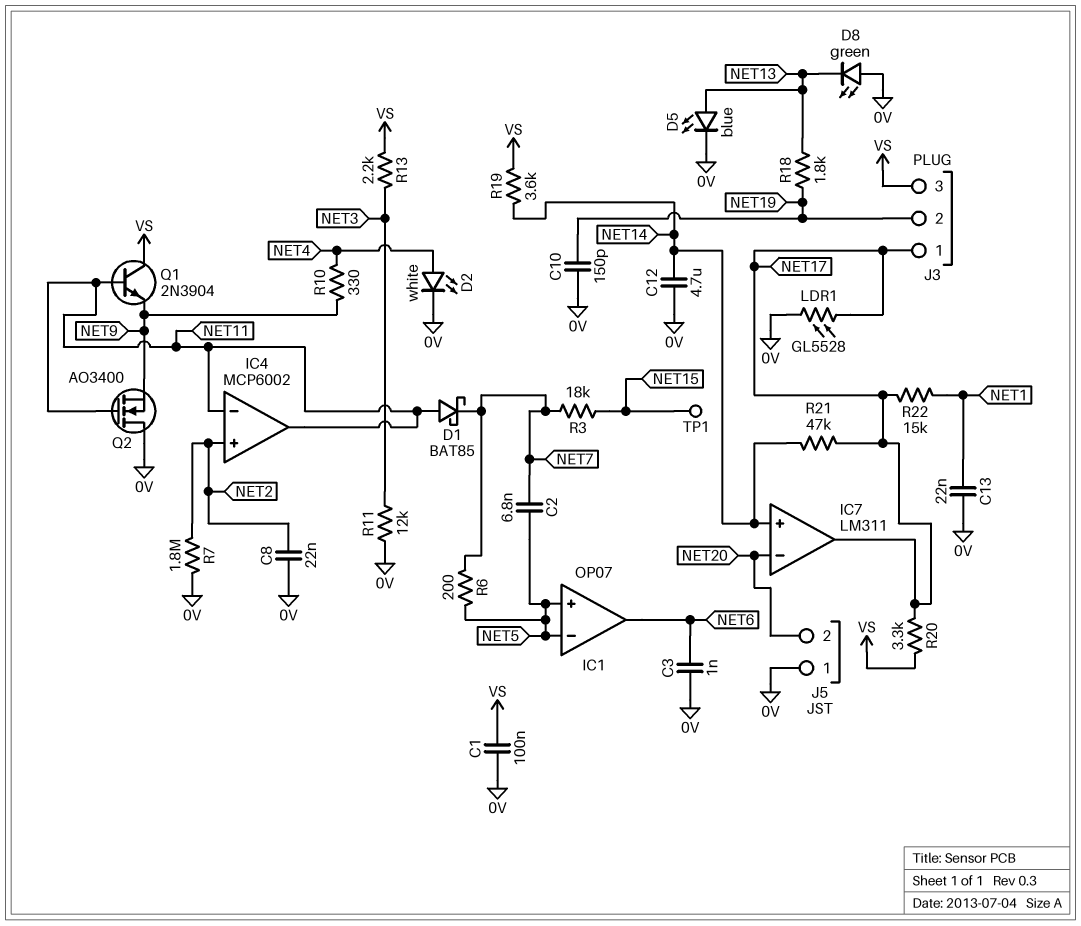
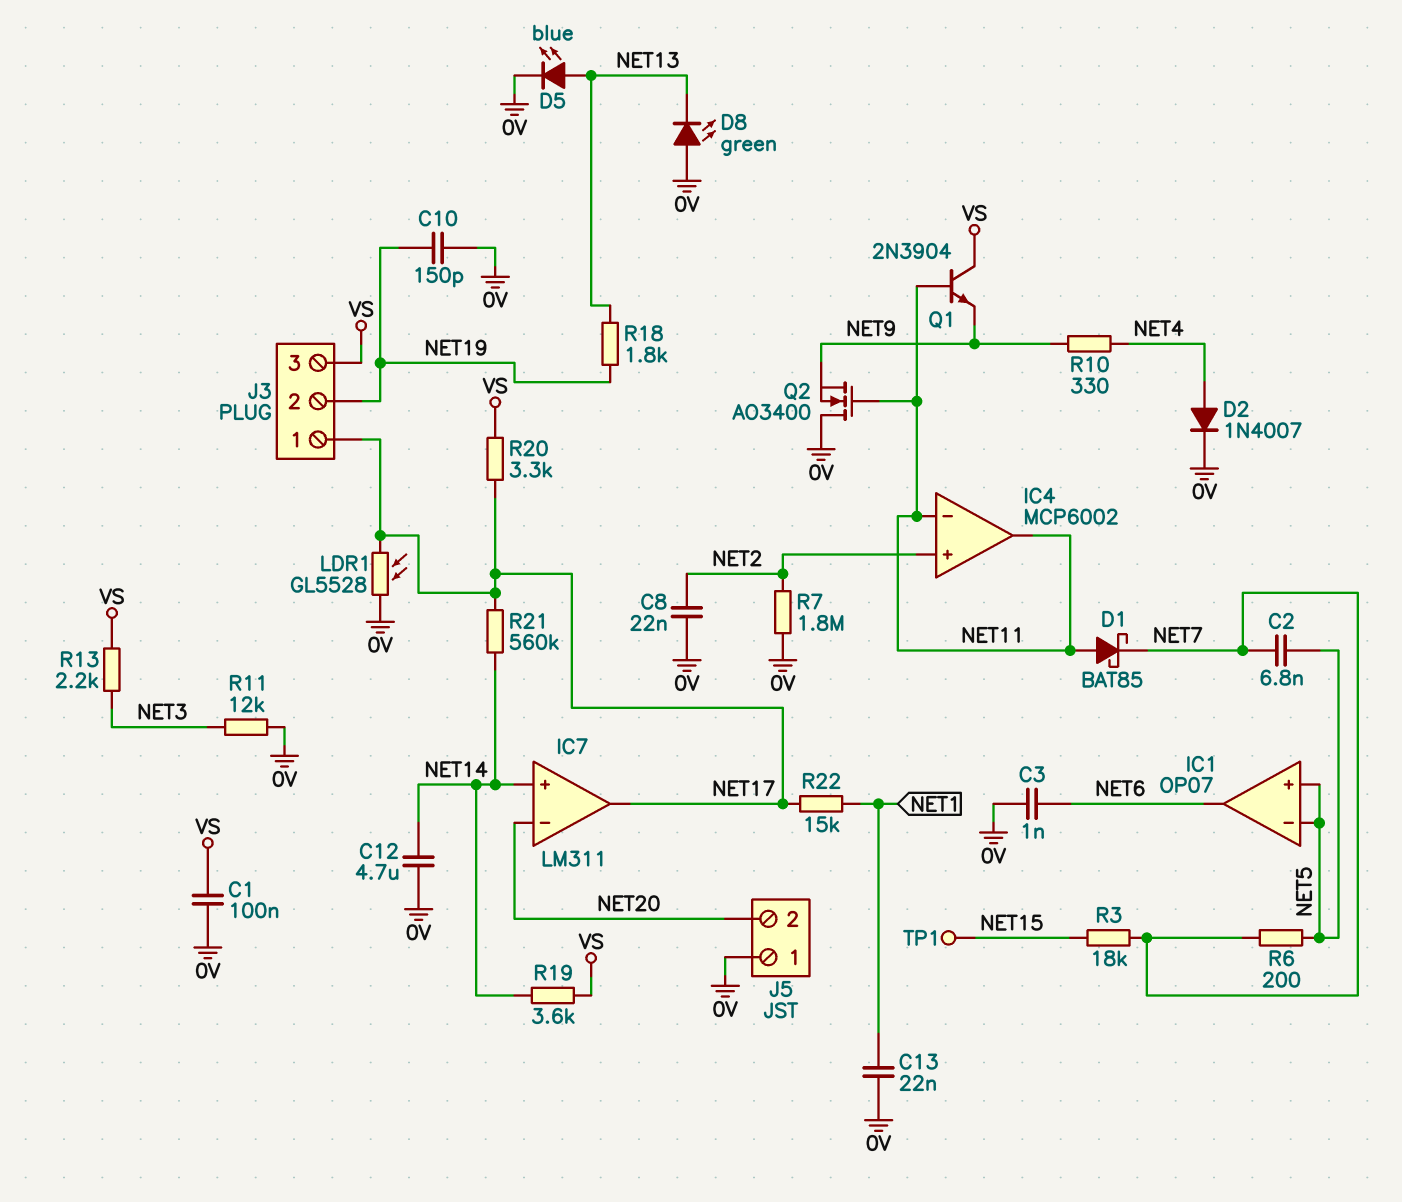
D2: LED white (A NET4, K 0V) -> diode 1N4007 (A NET4, K 0V)
R21: 47k (NET14, NET17) -> 560k (NET14, NET17)

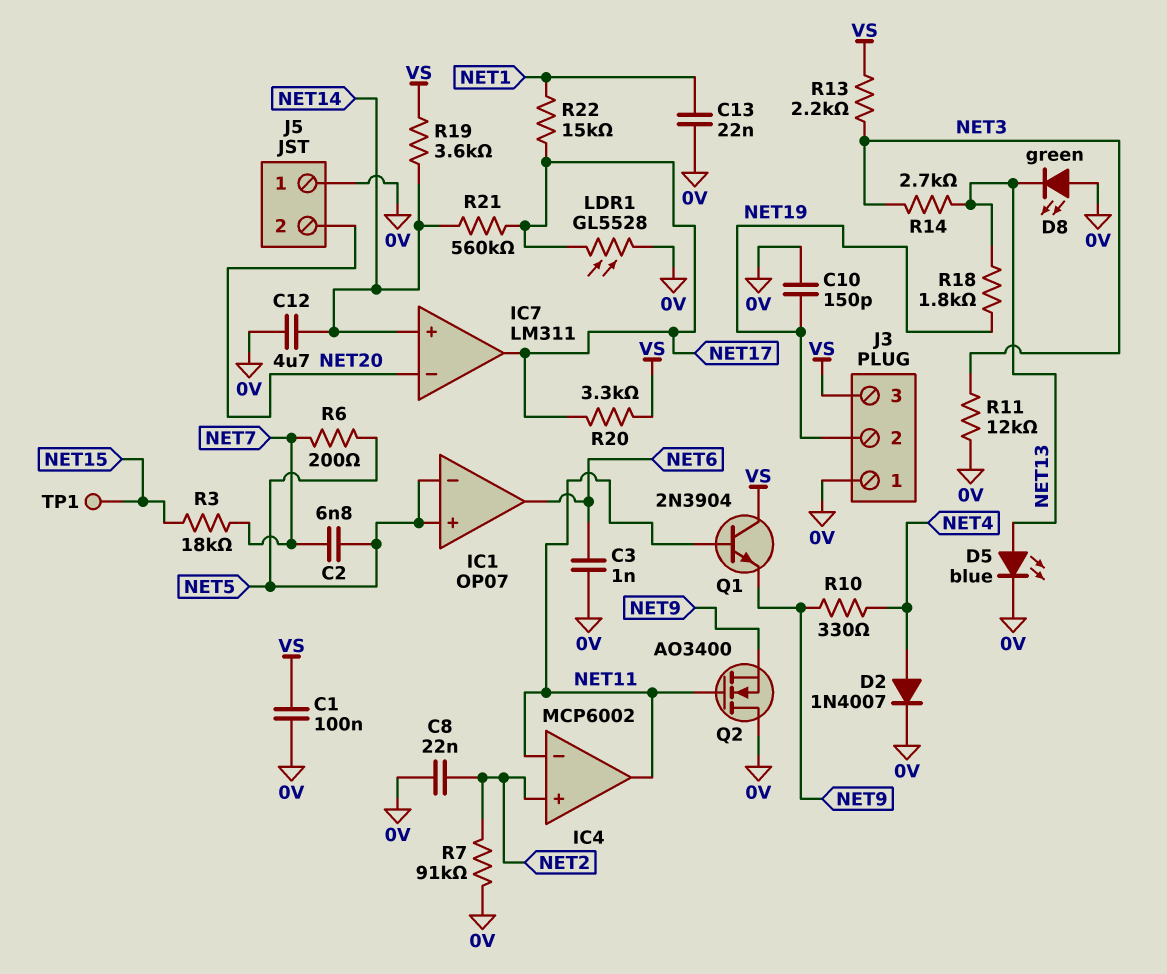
D1: schottky BAT85 (A NET11, K NET7) -> none
J3 pin 1: NET17 -> 0V
R7: 1.8M (0V, NET2) -> 91k (0V, NET2)
R14: none -> 2.7k (NET3, NET13)

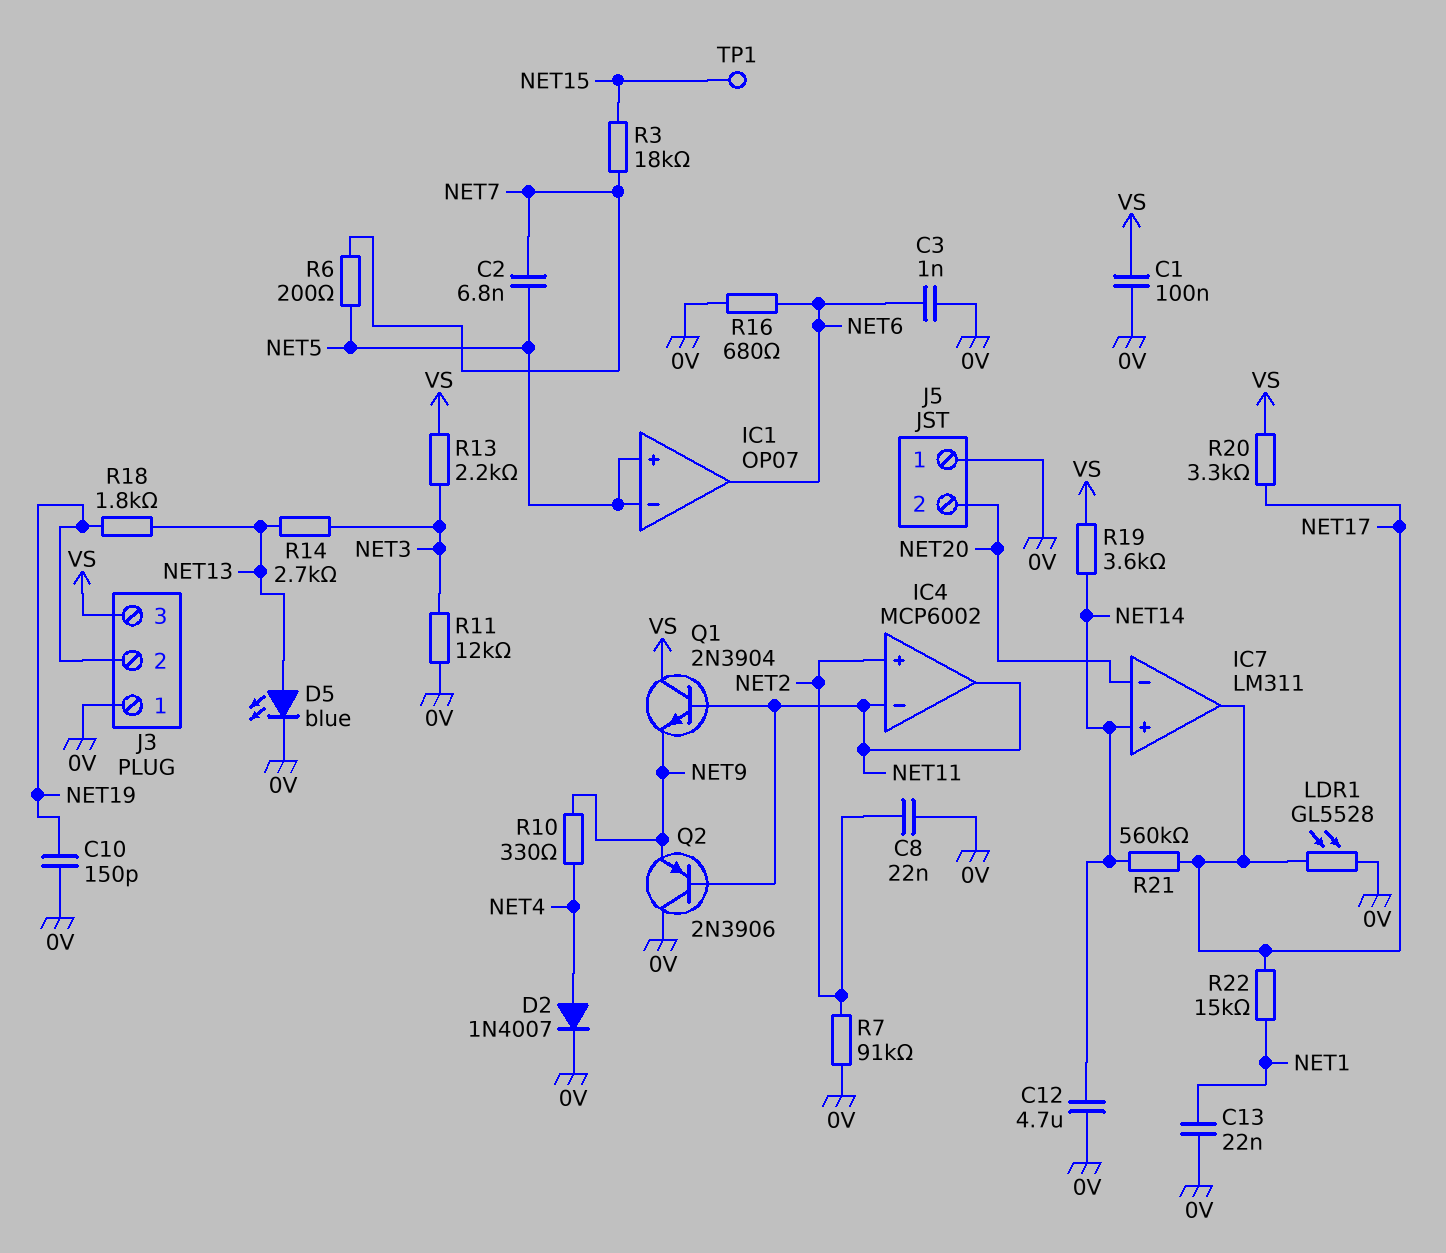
D8: LED green (A 0V, K NET13) -> none
Q2: NMOS AO3400 (G NET11, D 0V, S NET9) -> PNP 2N3906 (B NET11, C 0V, E NET9)
R16: none -> 680 (0V, NET6)

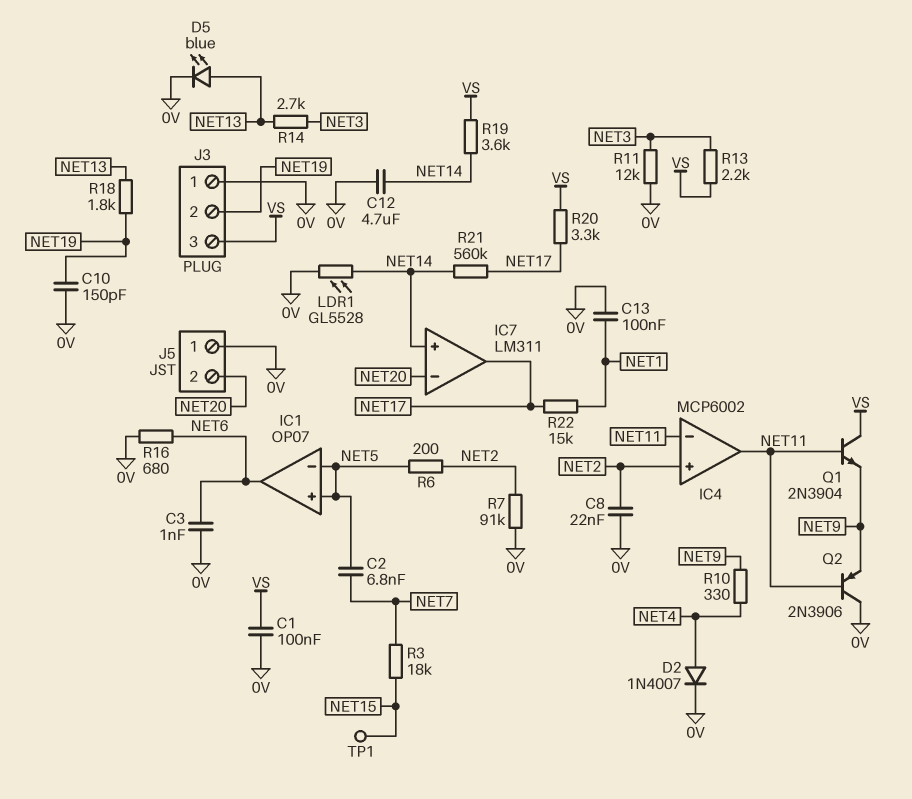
C13: 22nF (0V, NET1) -> 100nF (0V, NET1)
LDR1: GL5528 (0V, NET17) -> GL5528 (0V, NET14)
R6: 200 (NET5, NET7) -> 200 (NET2, NET5)

